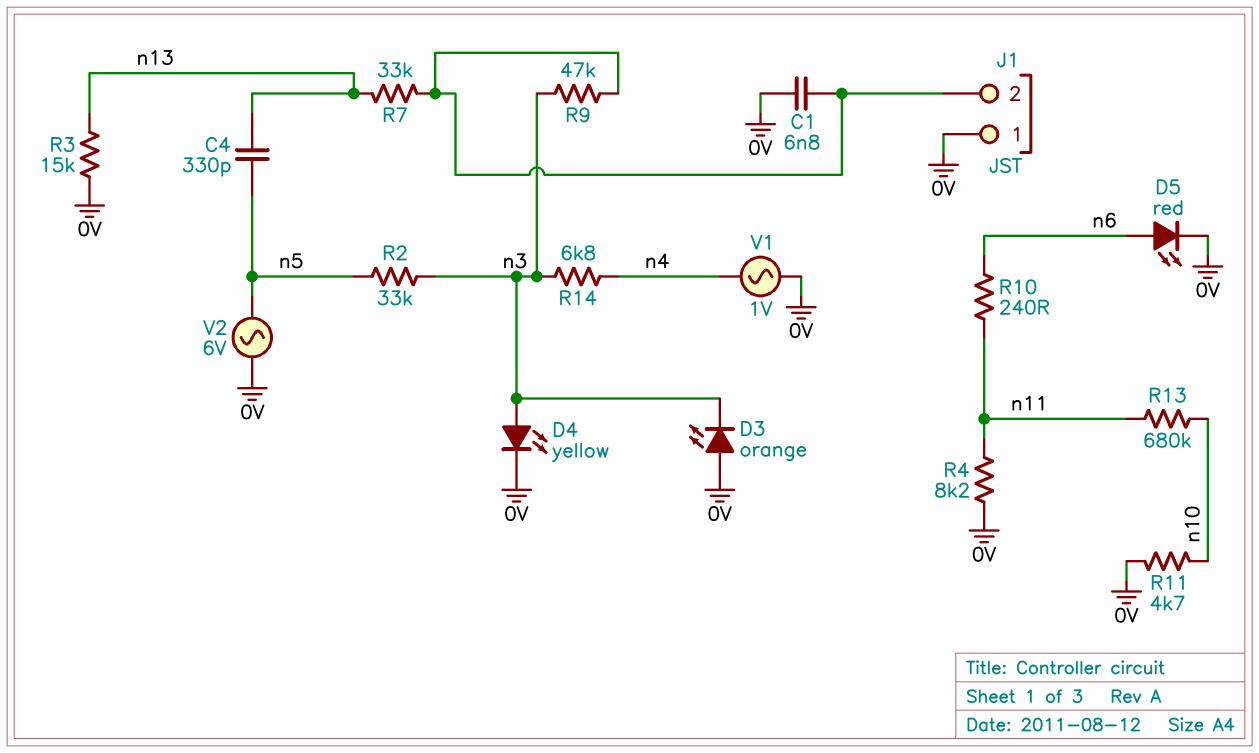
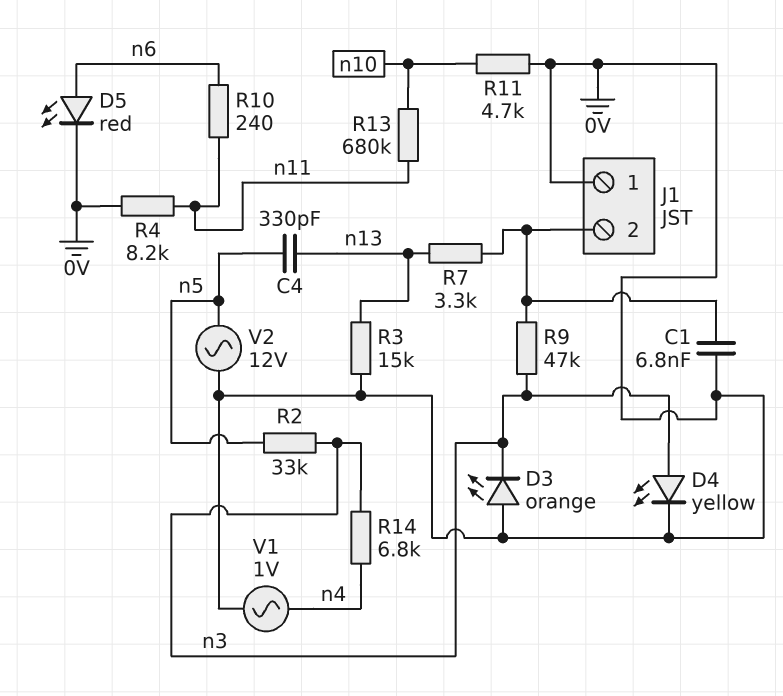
R7: 33k (J1/2, n13) -> 3.3k (J1/2, n13)
V2: AC 6V (0V, n5) -> AC 12V (0V, n5)

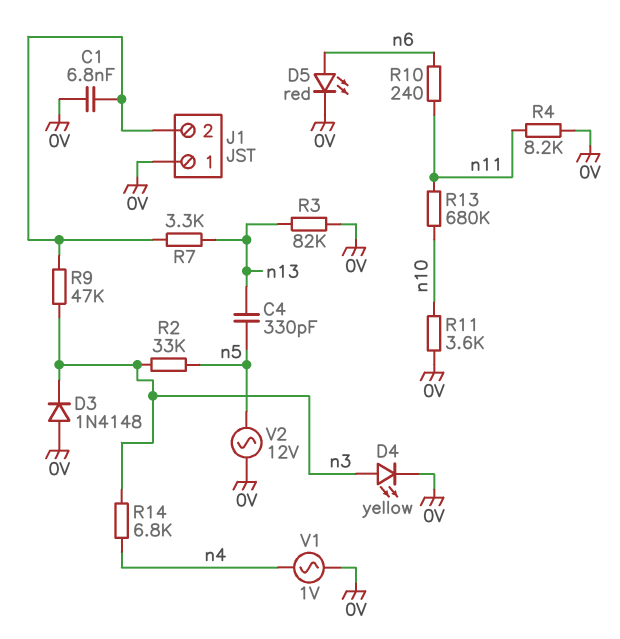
D3: LED orange (A 0V, K n3) -> diode 1N4148 (A 0V, K n3)
R3: 15k (0V, n13) -> 82k (0V, n13)
R11: 4.7k (0V, n10) -> 3.6k (0V, n10)

